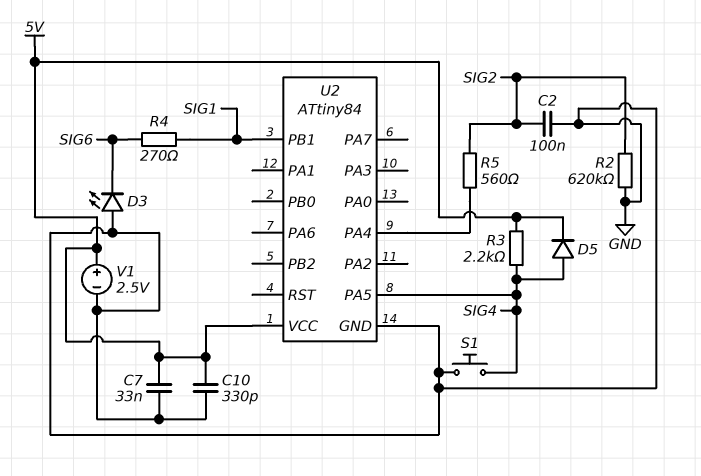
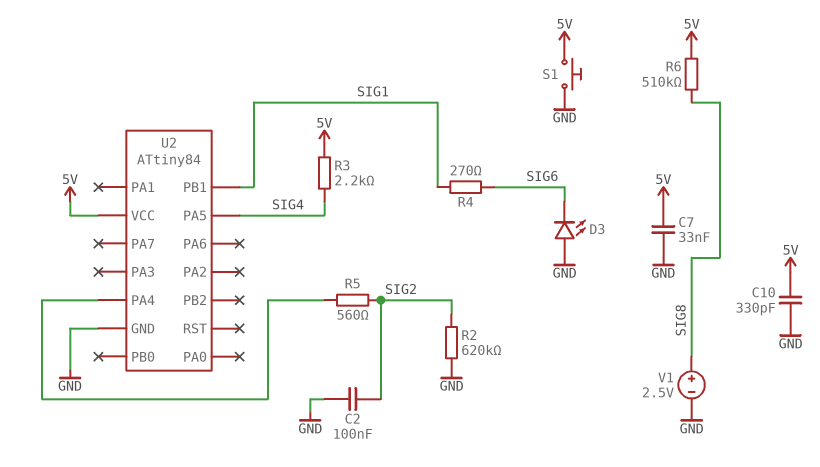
D5: diode (A SIG4, K 5V) -> none
R6: none -> 510k (5V, SIG8)
S1: button (GND, SIG4) -> button (5V, GND)
V1: 2.5V (plus 5V, minus GND) -> 2.5V (plus SIG8, minus GND)

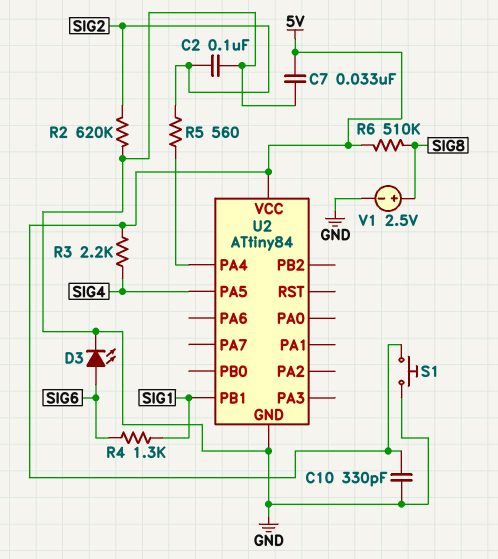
D3: LED (A GND, K SIG6) -> LED (A SIG6, K GND)
R4: 270 (SIG1, SIG6) -> 1.3k (SIG1, SIG6)

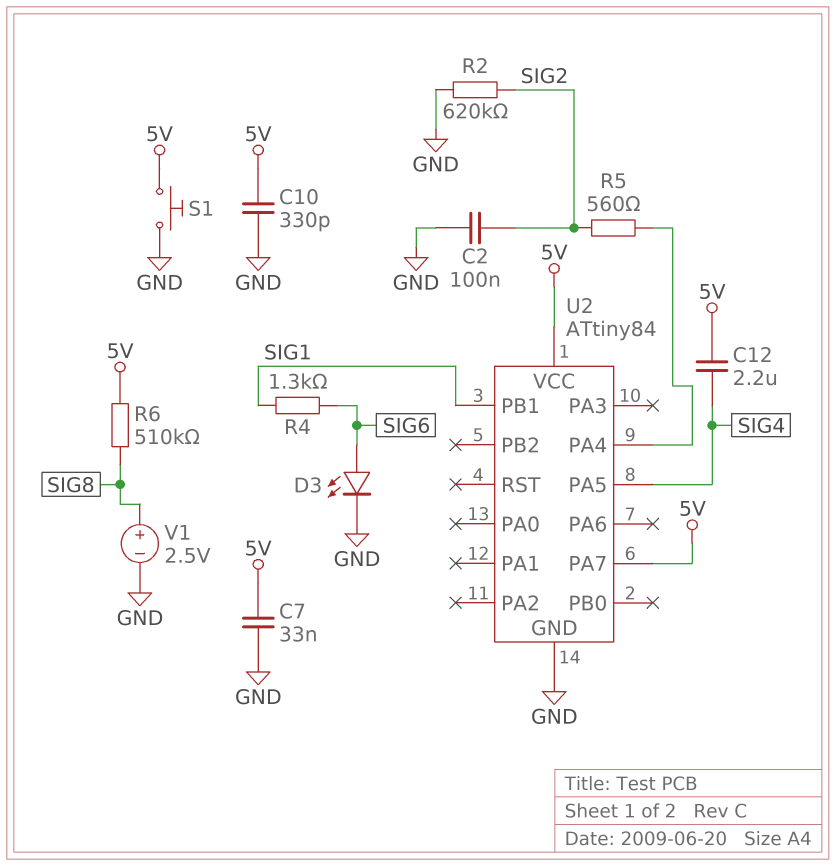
C12: none -> 2.2uF (5V, SIG4)
R3: 2.2k (5V, SIG4) -> none
U2 pin PA7: none -> 5V

